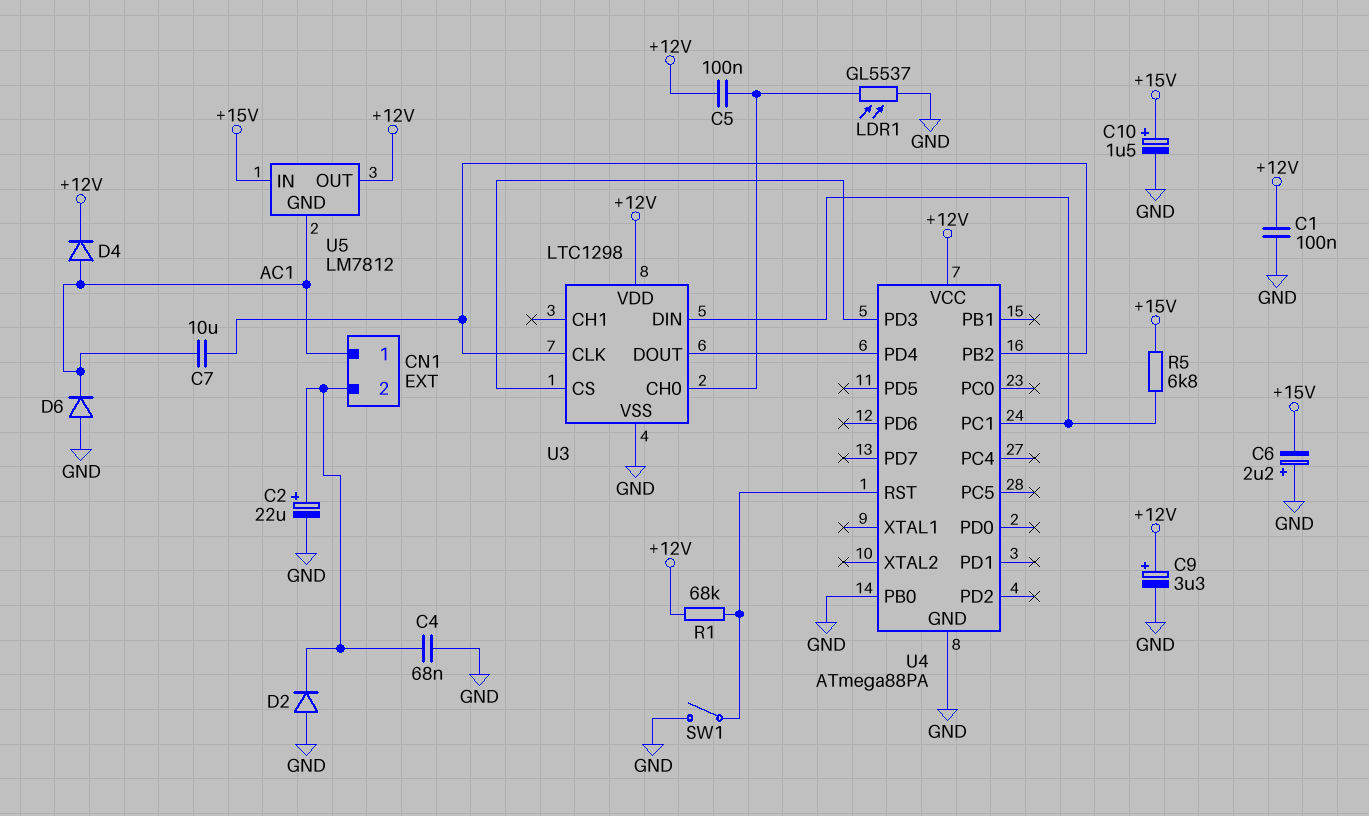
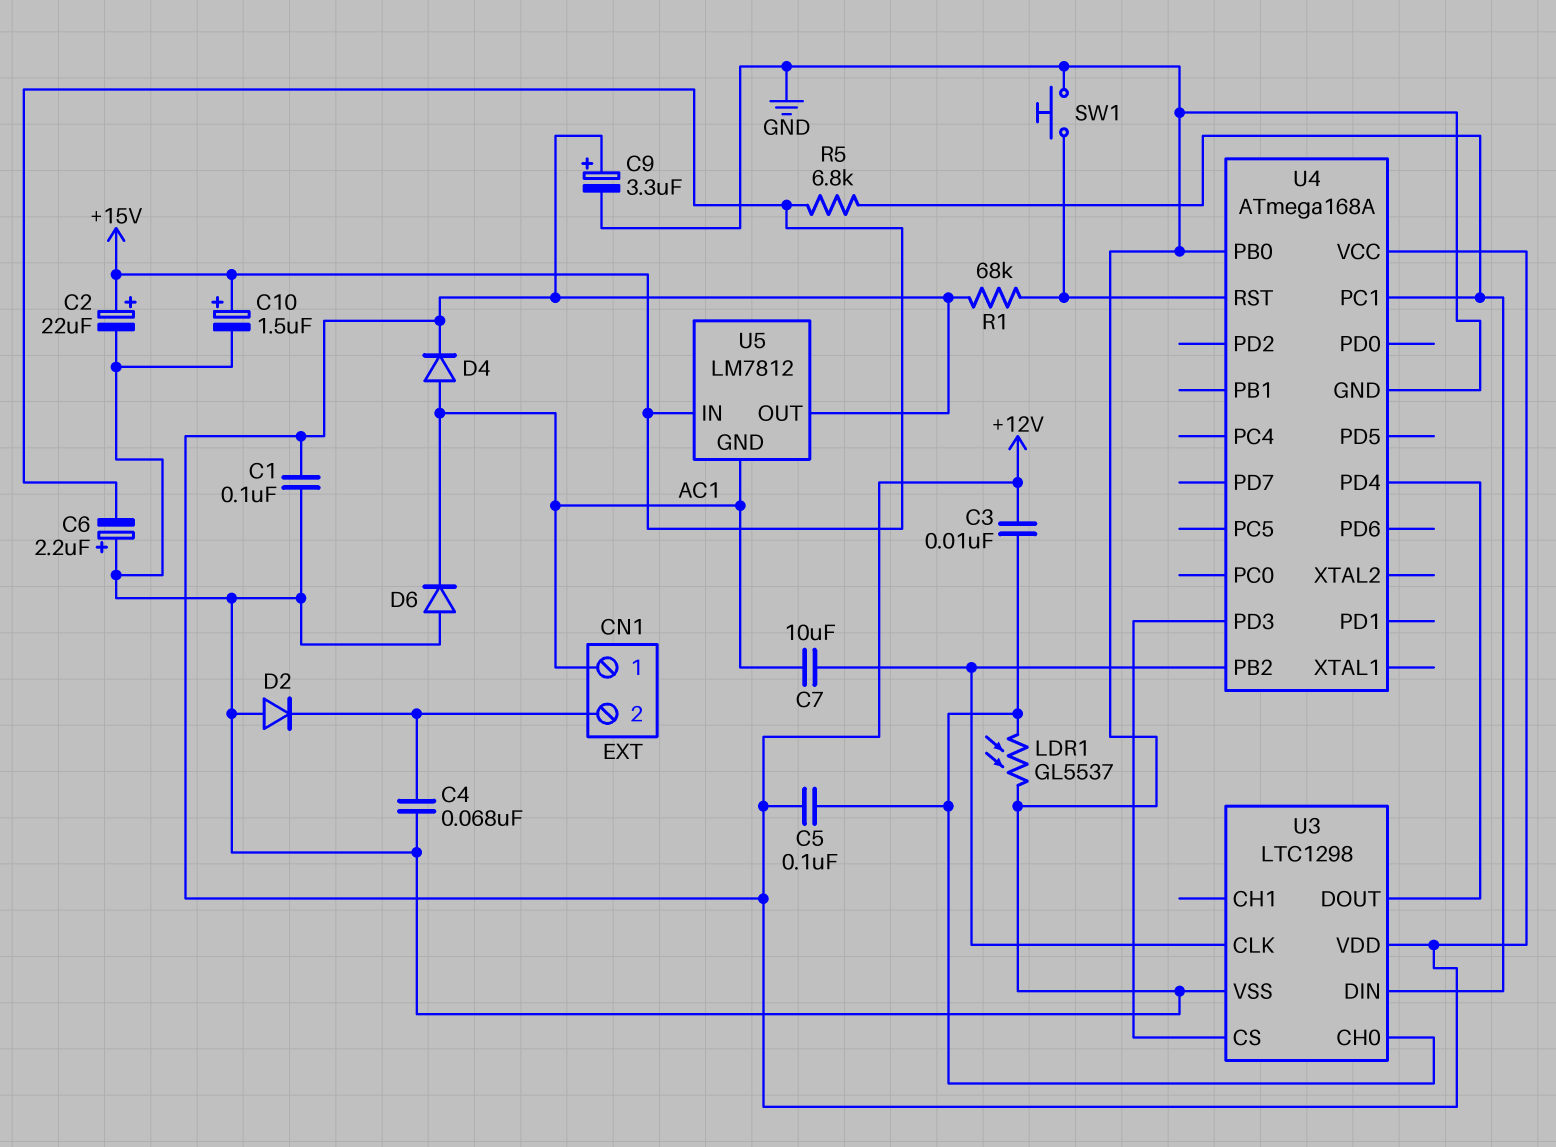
C2: 22uF (plus CN1/2, minus GND) -> 22uF (plus +15V, minus GND)
C3: none -> 10nF (+12V, U3/CH0)
SW1: switch (GND, U4/RST) -> button (GND, U4/RST)
U4: ATmega88PA -> ATmega168A

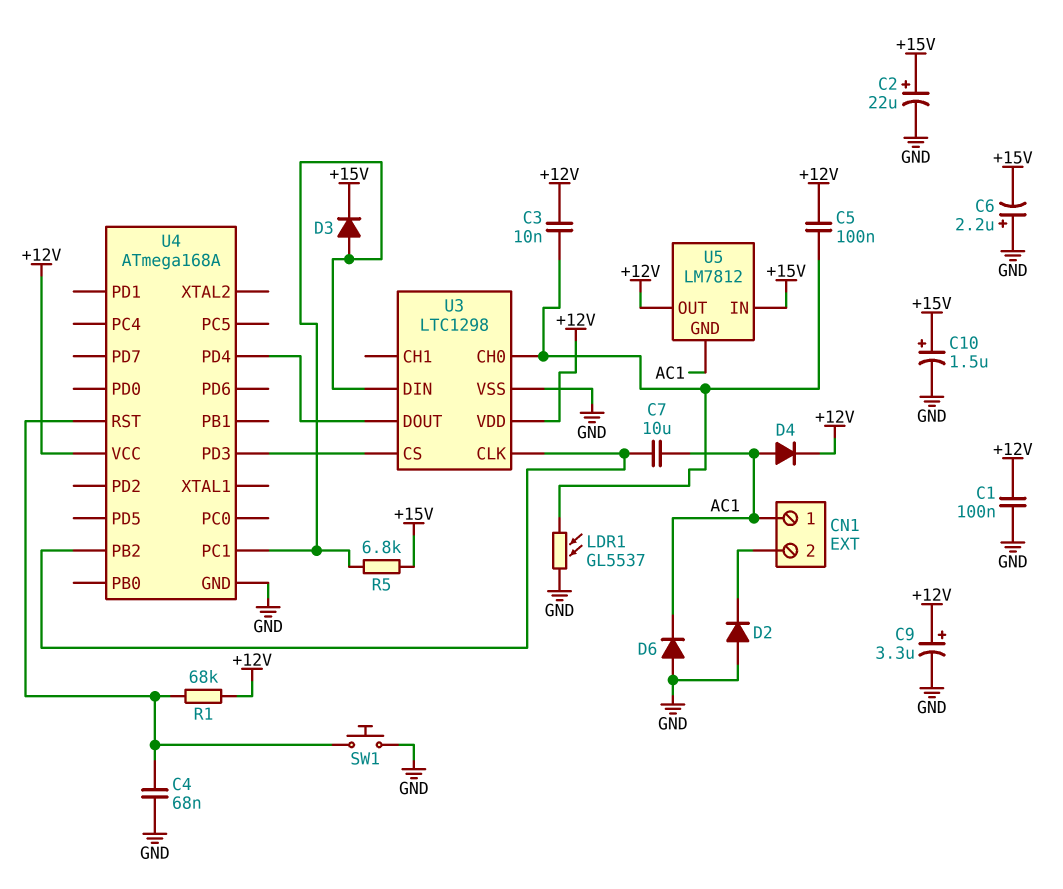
C4: 68nF (CN1/2, GND) -> 68nF (GND, U4/RST)
D3: none -> diode (A U3/DIN, K +15V)
U4 pin PB0: GND -> none

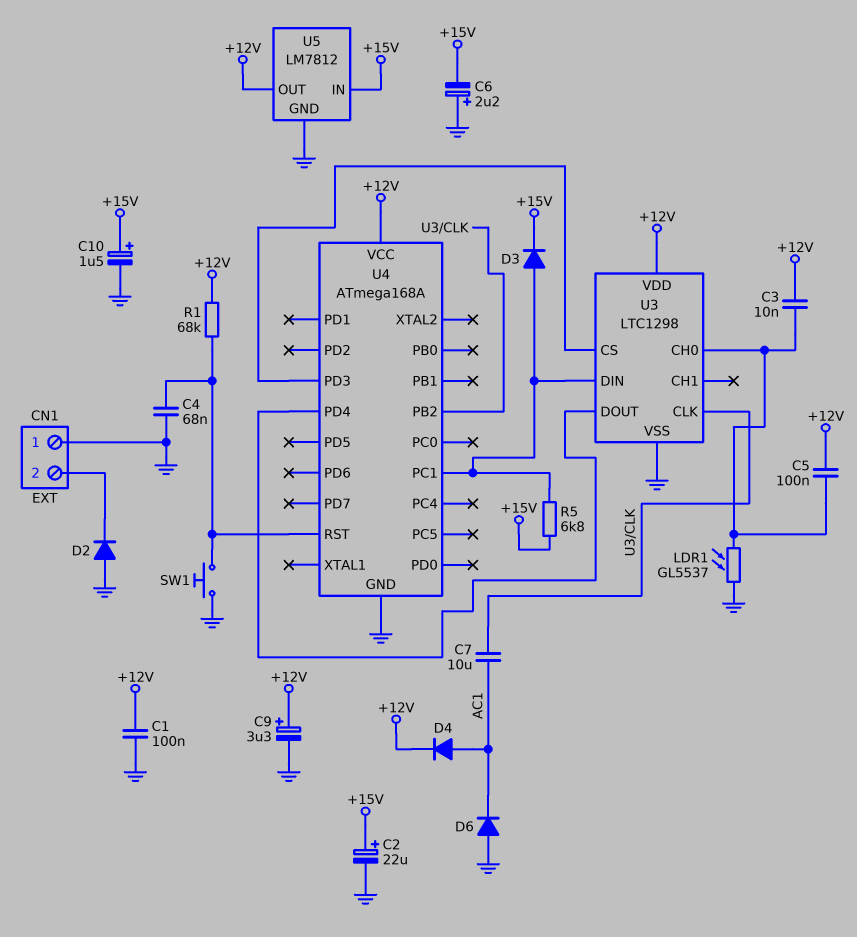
CN1 pin 1: AC1 -> GND
U5 pin GND: AC1 -> GND

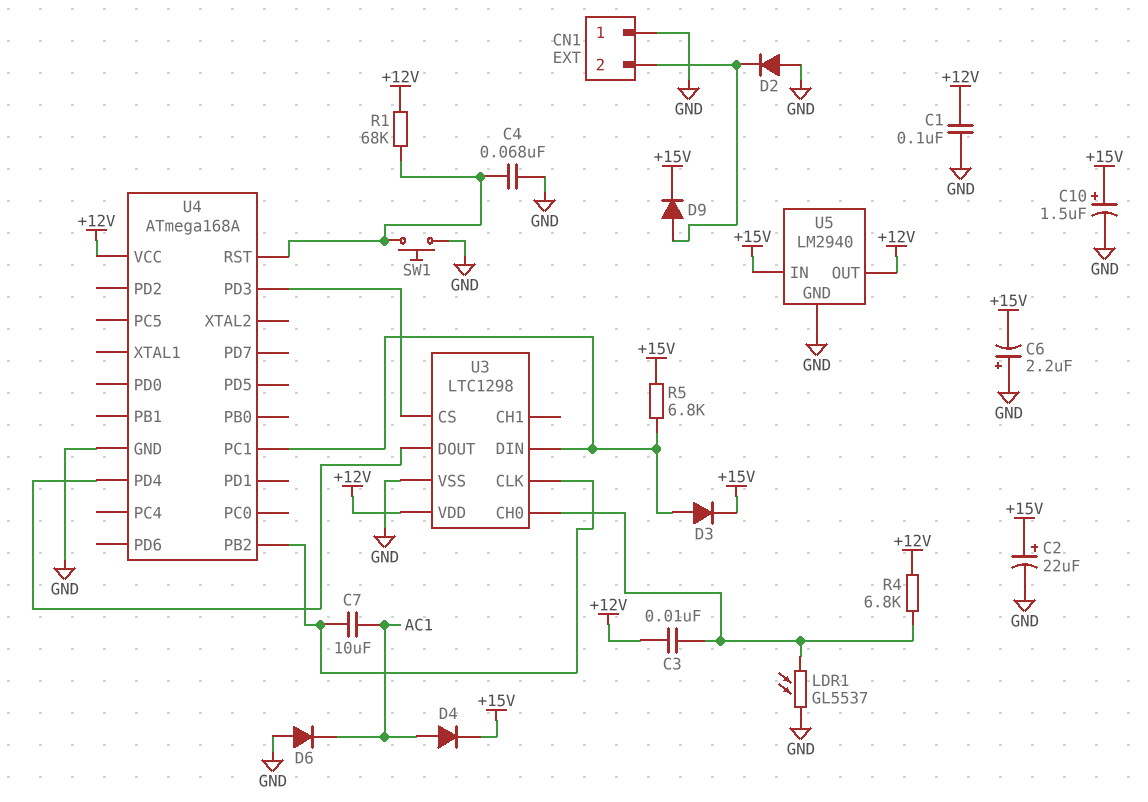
C5: 100nF (+12V, U3/CH0) -> none
C9: 3.3uF (plus +12V, minus GND) -> none
D4: diode (A AC1, K +12V) -> diode (A AC1, K +15V)
D9: none -> diode (A CN1/2, K +15V)
R4: none -> 6.8k (+12V, U3/CH0)
U5: LM7812 -> LM2940

